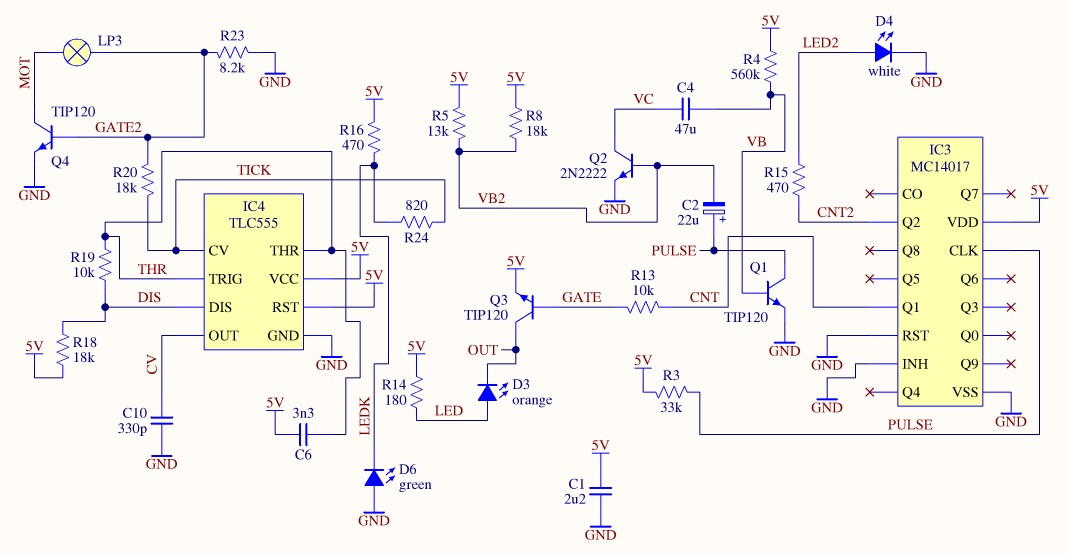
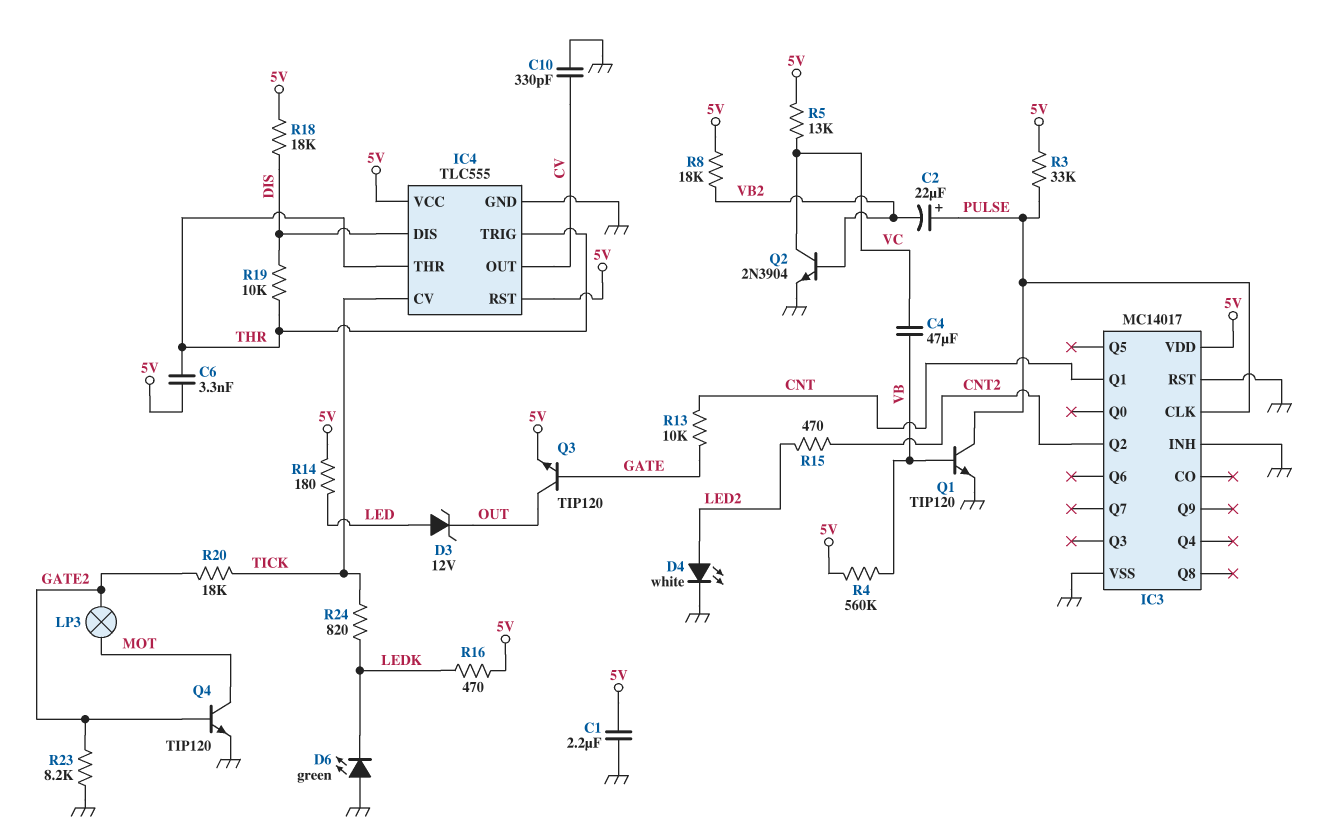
D3: LED orange (A LED, K OUT) -> zener 12V (A LED, K OUT)
Q2: NPN 2N2222 (B VB2, C VC, E GND) -> NPN 2N3904 (B VB2, C VC, E GND)
R5: 13k (5V, VB2) -> 13k (5V, VC)

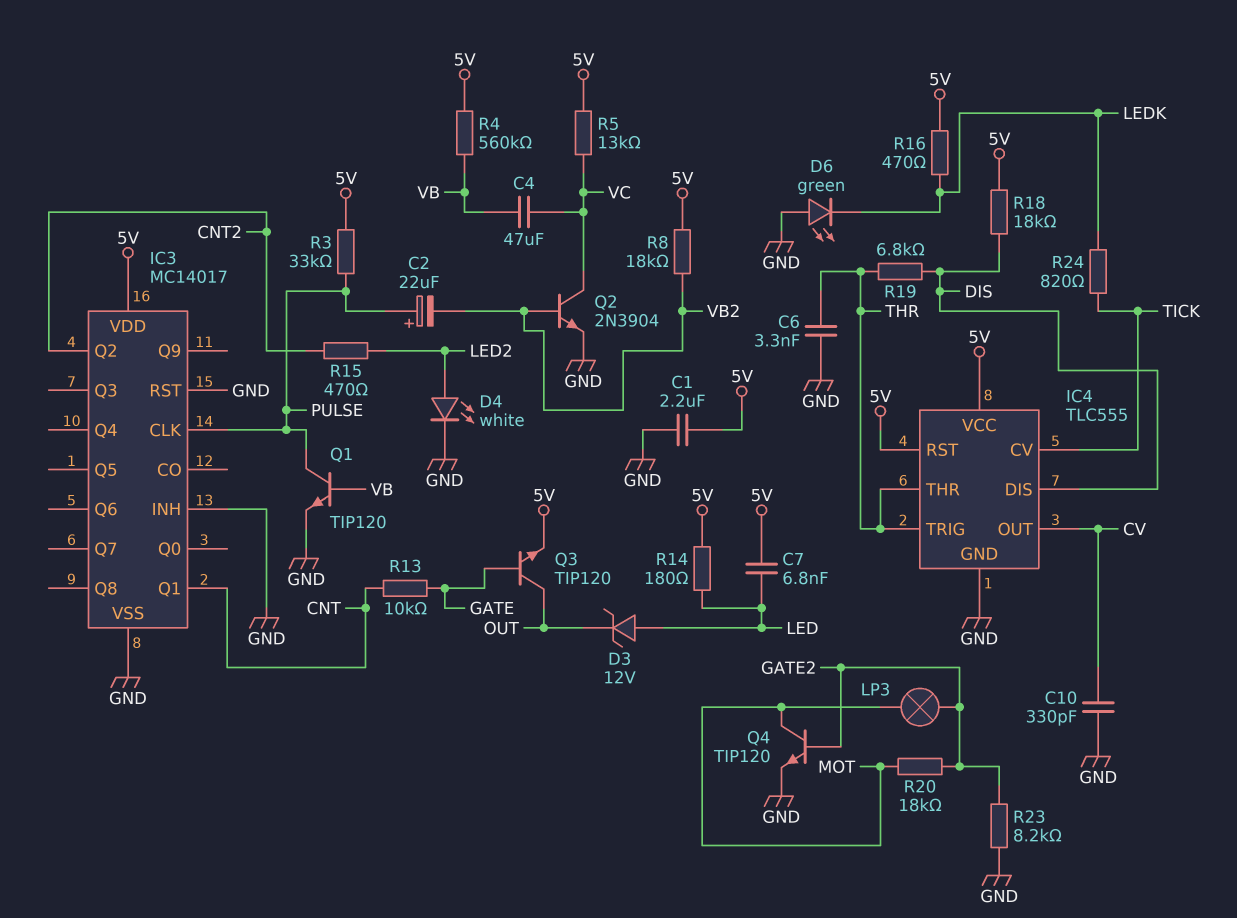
C6: 3.3nF (5V, THR) -> 3.3nF (GND, THR)
C7: none -> 6.8nF (5V, LED)
R19: 10k (DIS, THR) -> 6.8k (DIS, THR)
R20: 18k (GATE2, TICK) -> 18k (GATE2, MOT)

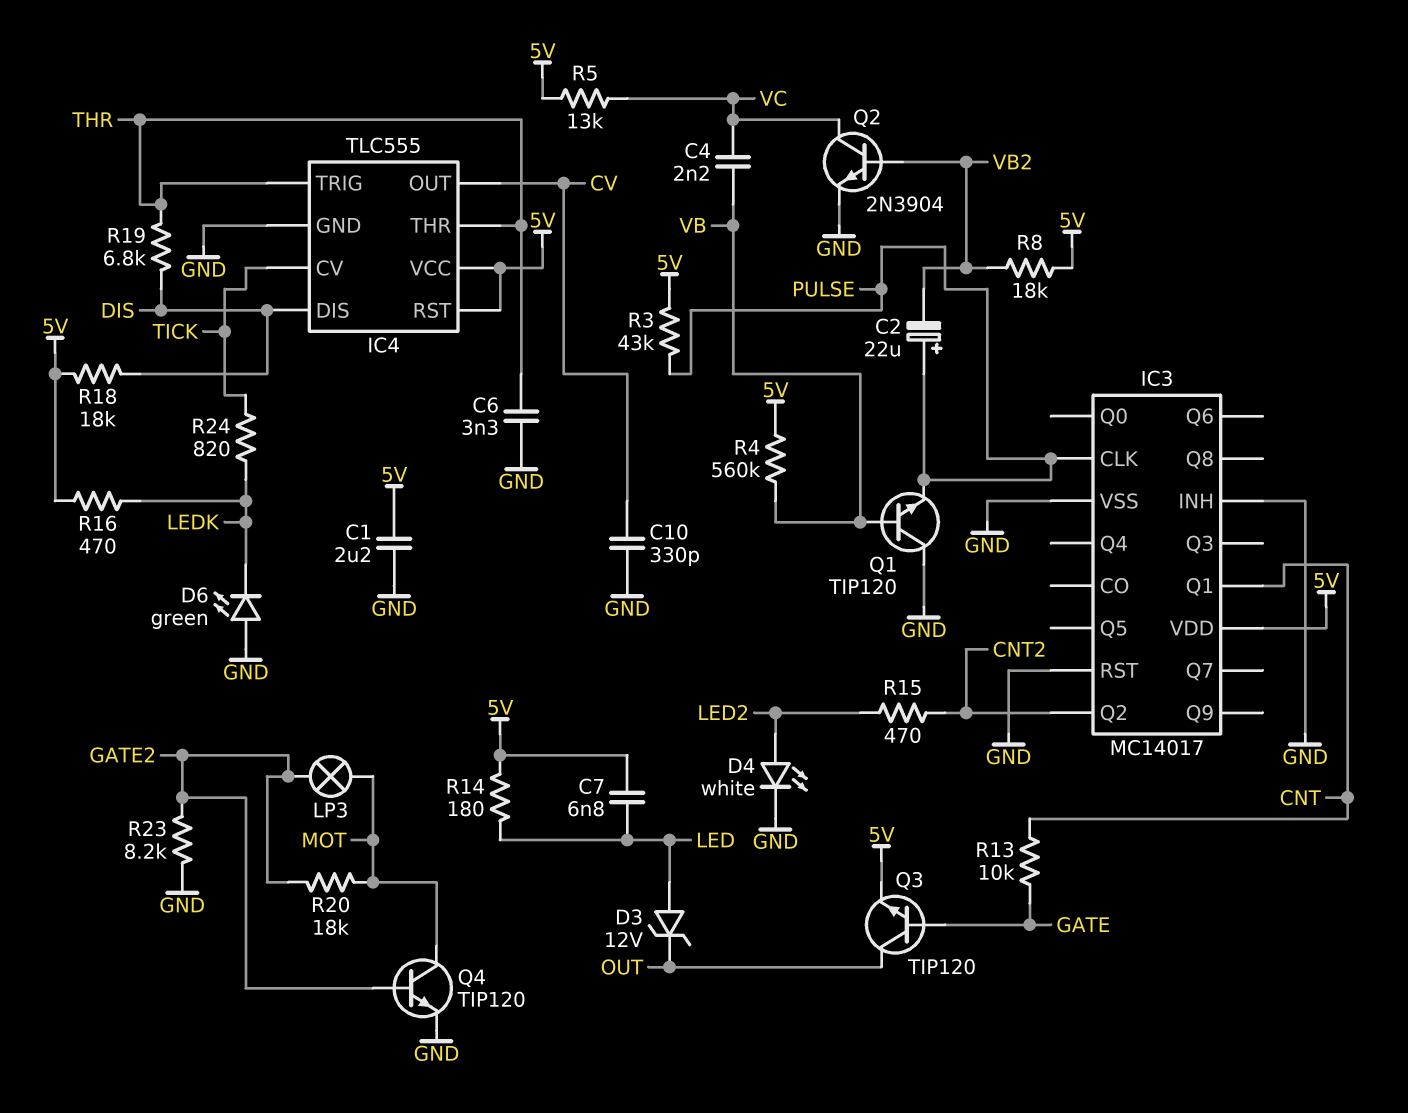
C4: 47uF (VB, VC) -> 2.2nF (VB, VC)
Q1: NPN TIP120 (B VB, C PULSE, E GND) -> NPN TIP120 (B VB, C GND, E PULSE)
R3: 33k (5V, PULSE) -> 43k (5V, PULSE)

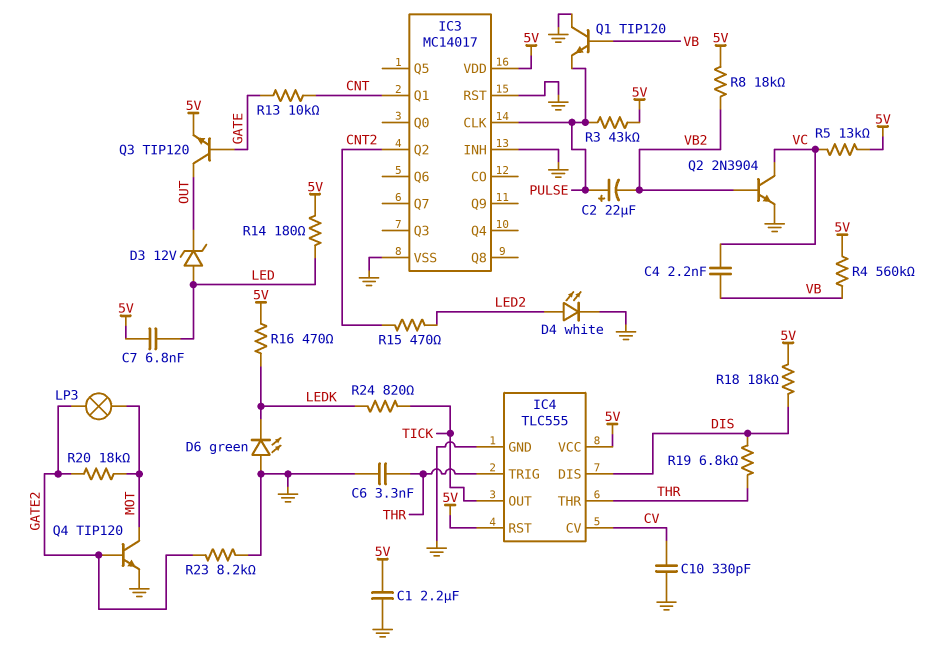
IC4 pin CV: TICK -> CV
IC4 pin OUT: CV -> TICK

